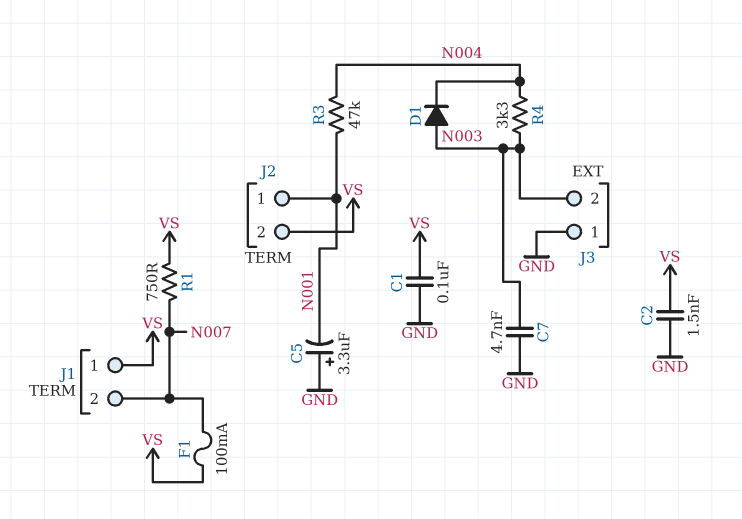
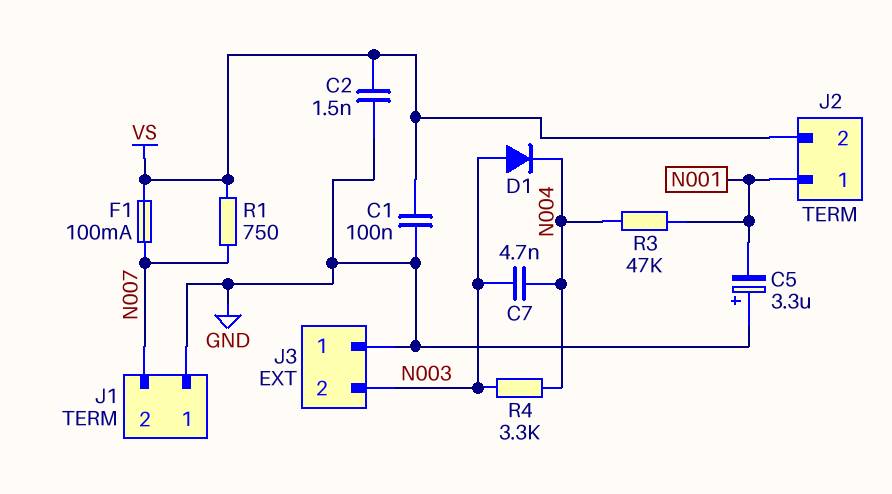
C7: 4.7nF (GND, N003) -> 4.7nF (N003, N004)
J1 pin 1: VS -> GND

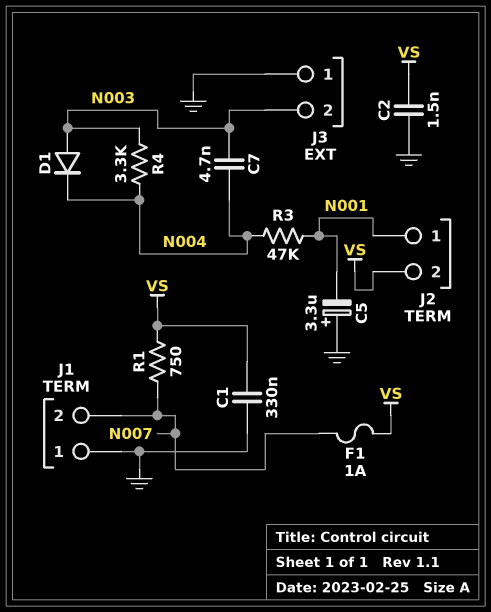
C1: 100nF (GND, VS) -> 330nF (GND, VS)
F1: 100mA (N007, VS) -> 1A (N007, VS)

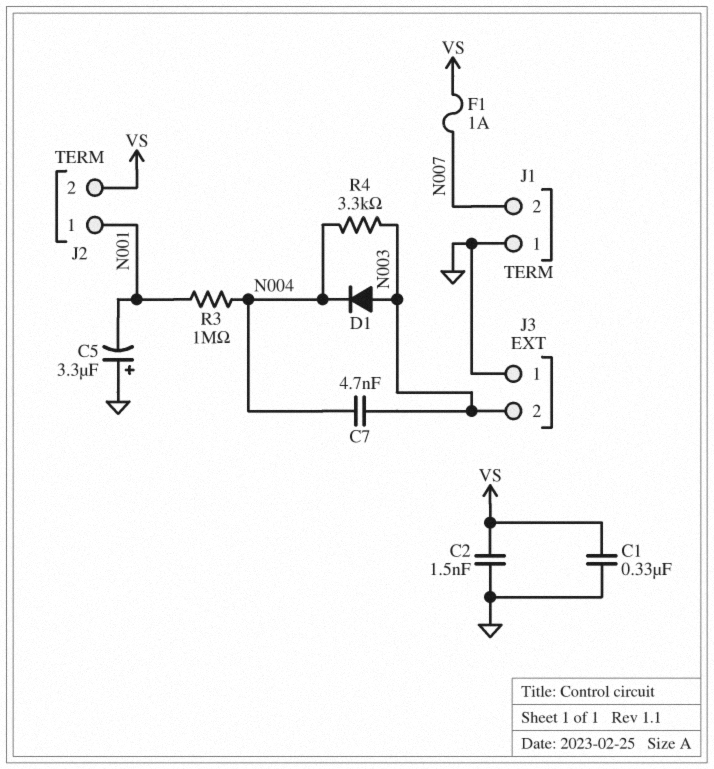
R1: 750 (N007, VS) -> none
R3: 47k (N001, N004) -> 1M (N001, N004)

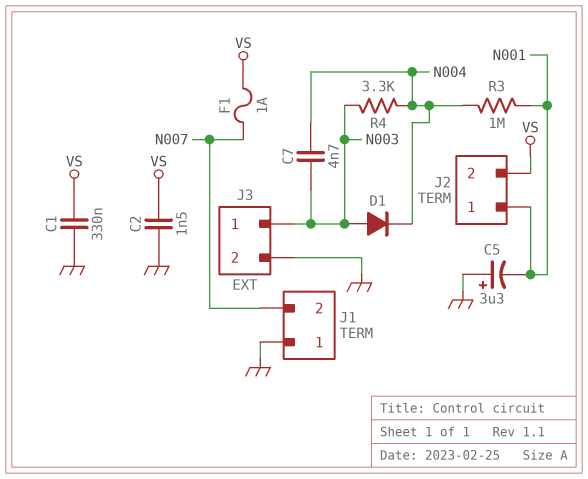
J3 pin 1: GND -> N003
J3 pin 2: N003 -> GND

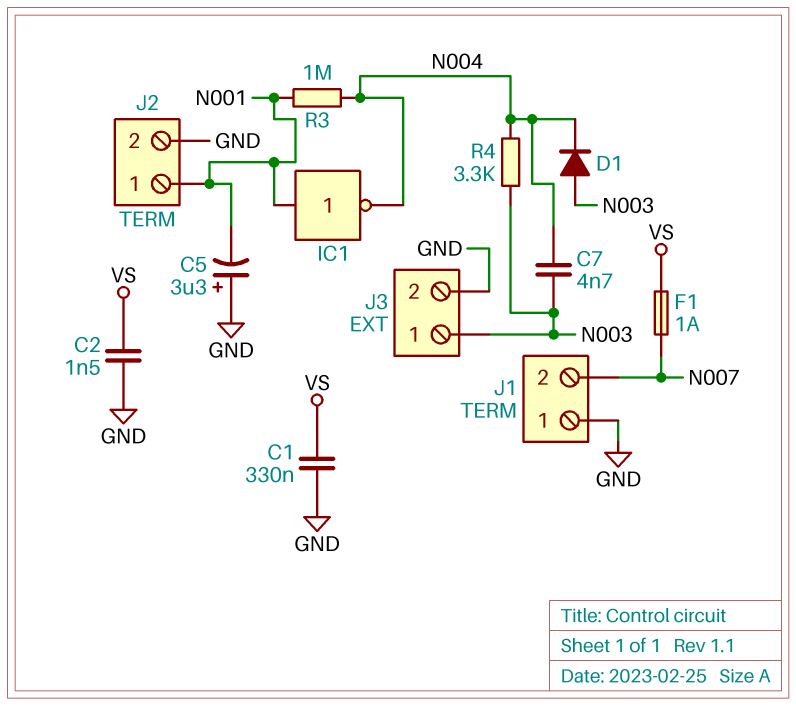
IC1: none -> NOT (in N001, out N004)
J2 pin 2: VS -> GND

